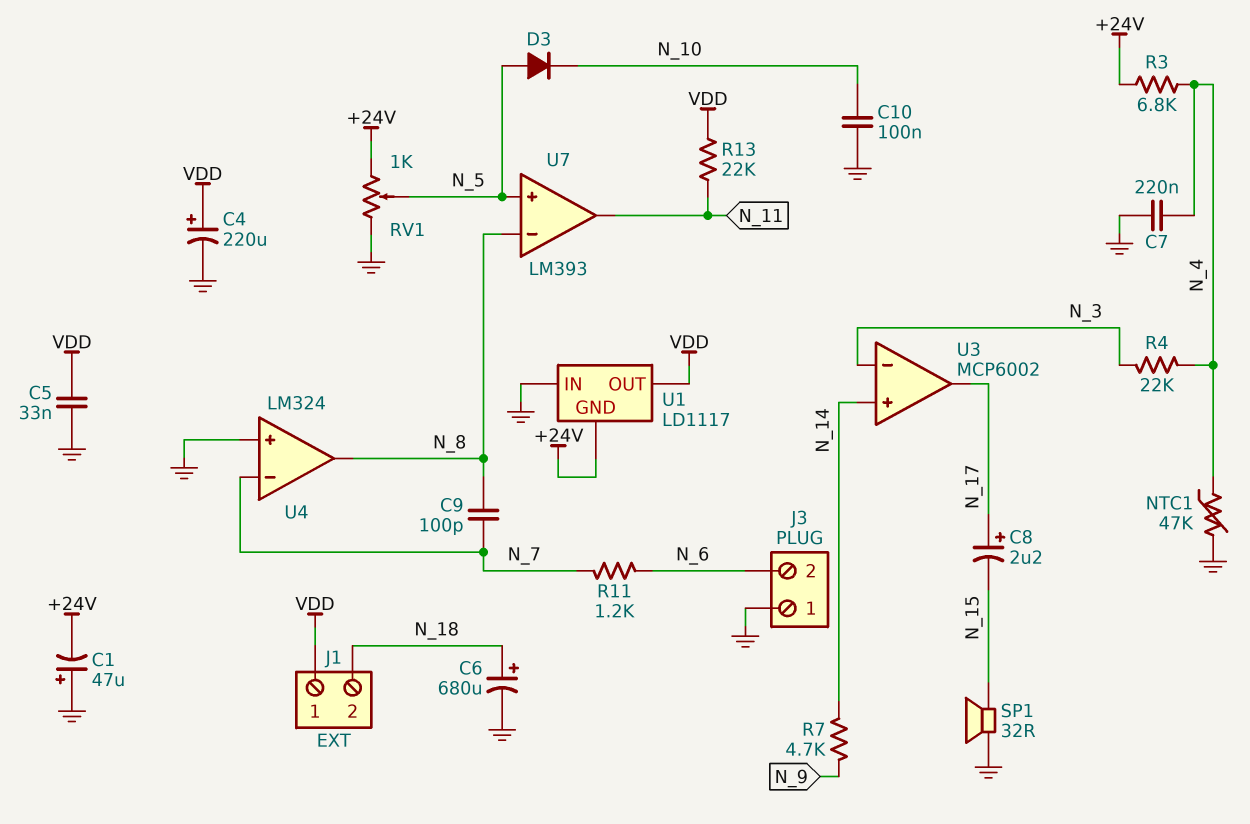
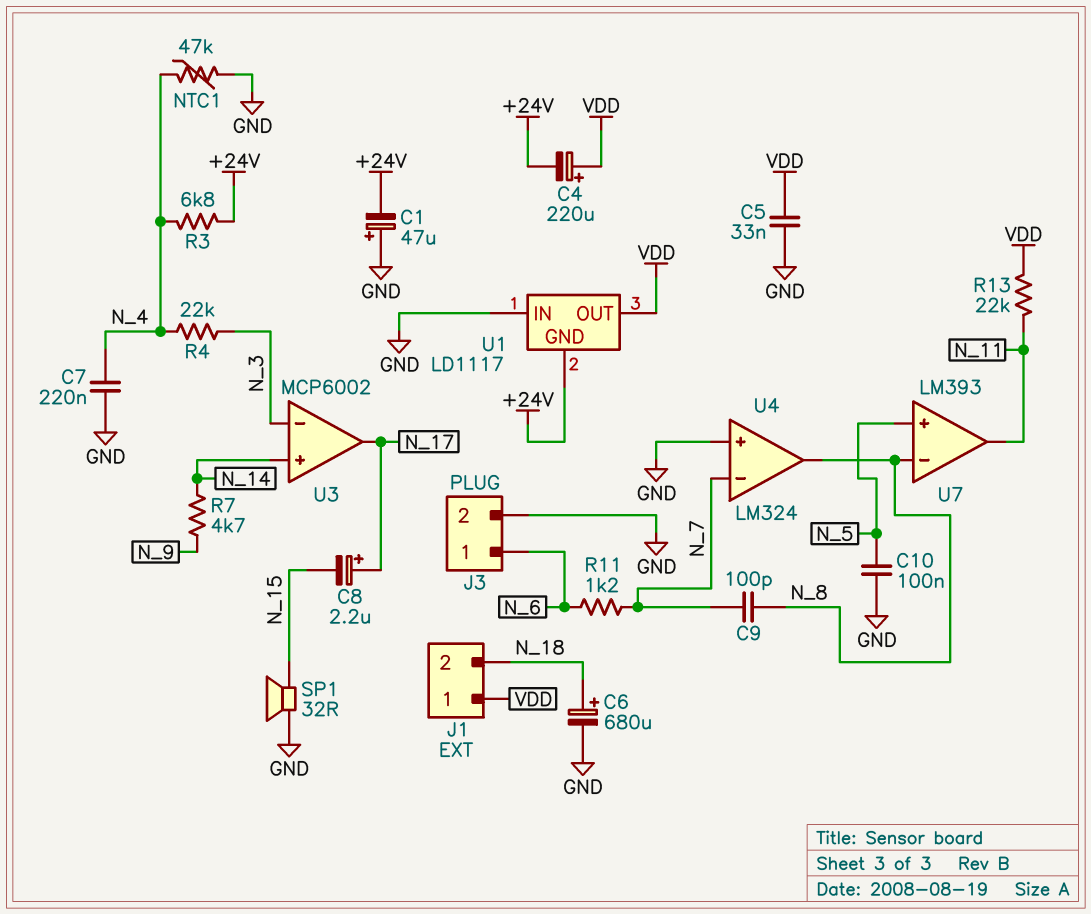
C4: 220uF (plus VDD, minus GND) -> 220uF (plus VDD, minus +24V)
C10: 100nF (GND, N_10) -> 100nF (GND, N_5)
D3: diode (A N_5, K N_10) -> none
J3 pin 1: GND -> N_6
J3 pin 2: N_6 -> GND
RV1: 1k (+24V, GND, wiper N_5) -> none

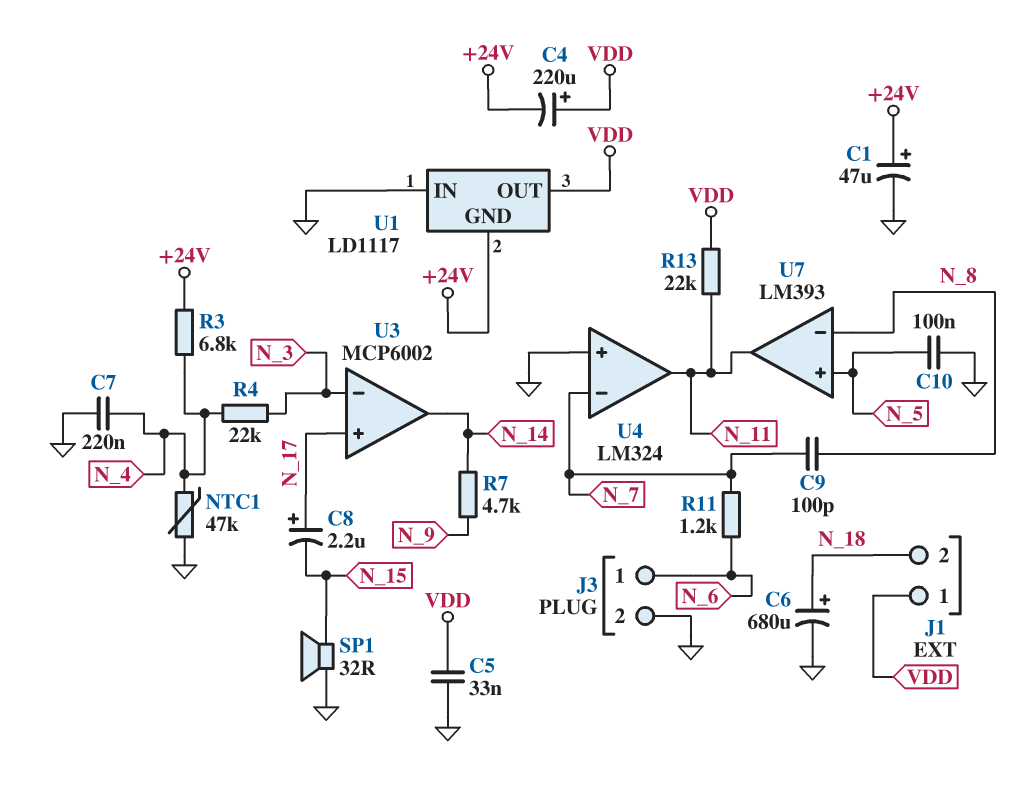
C1: 47uF (plus GND, minus +24V) -> 47uF (plus +24V, minus GND)
U3 pin in+: N_14 -> N_17
U3 pin out: N_17 -> N_14
U4 pin out: N_8 -> N_11

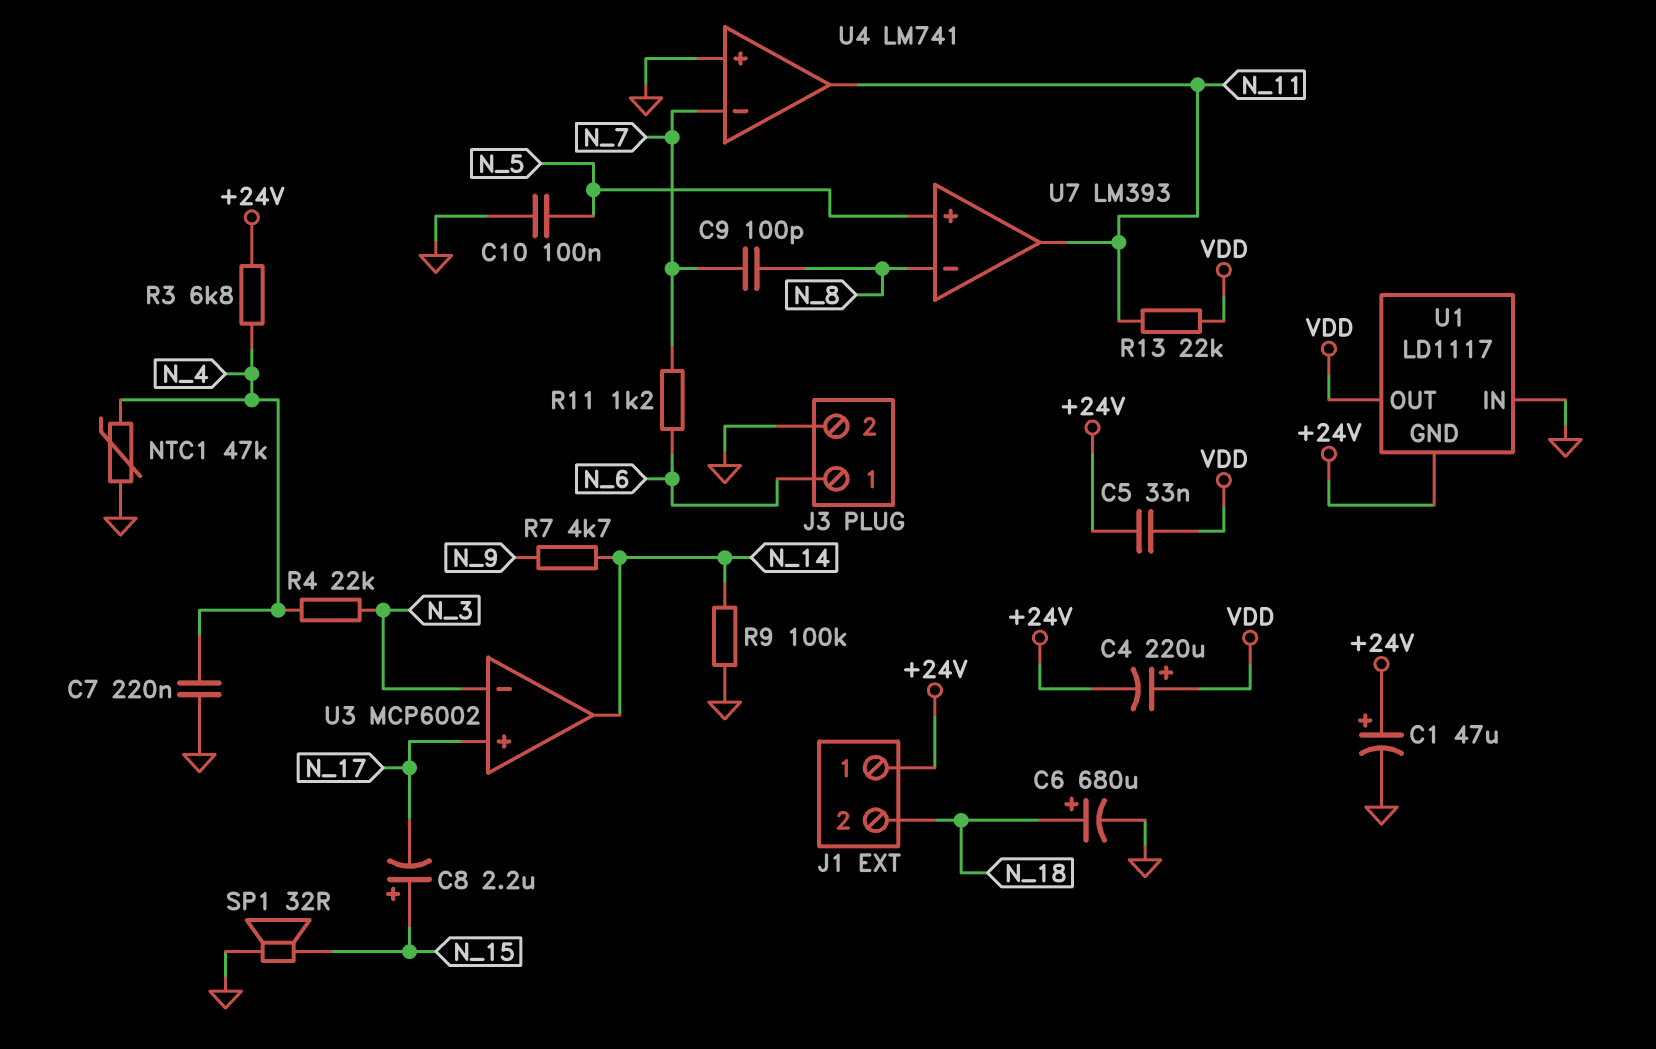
C5: 33nF (GND, VDD) -> 33nF (+24V, VDD)
C8: 2.2uF (plus N_17, minus N_15) -> 2.2uF (plus N_15, minus N_17)
J1 pin 1: VDD -> +24V
R9: none -> 100k (GND, N_14)
U4: LM324 -> LM741

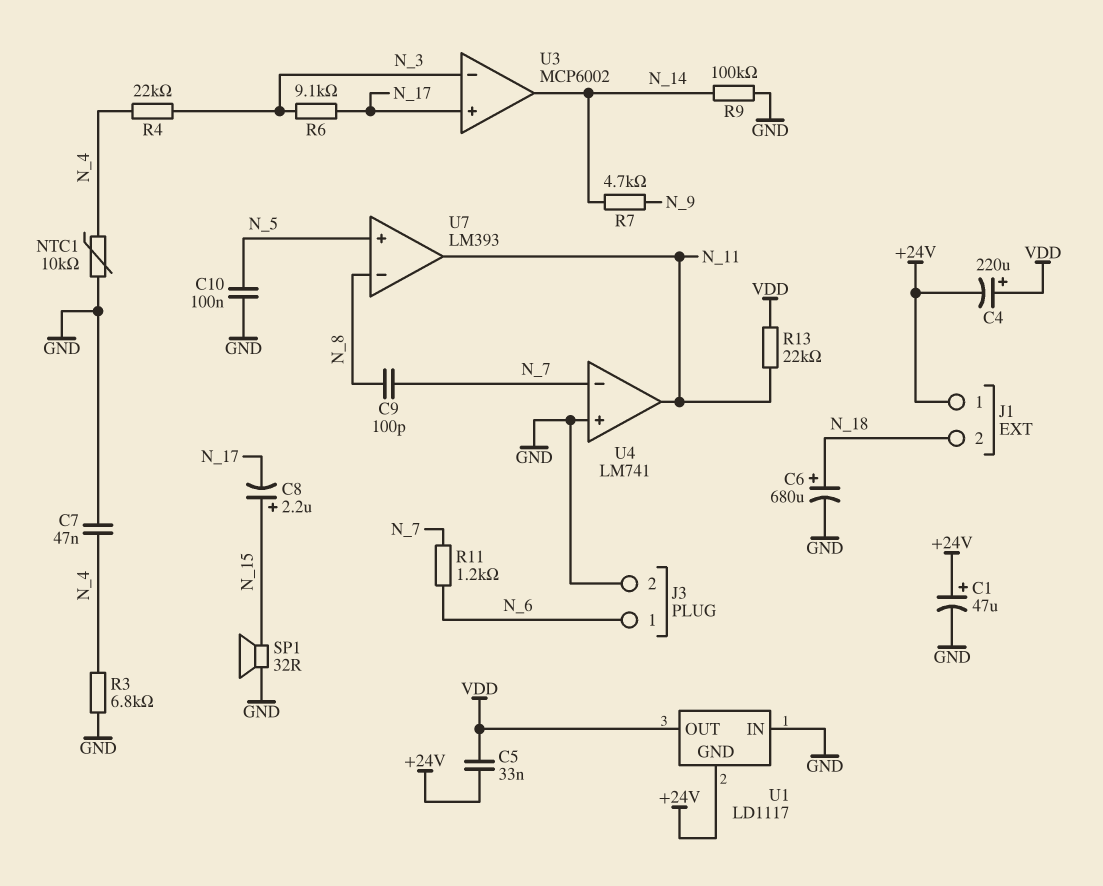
C7: 220nF (GND, N_4) -> 47nF (GND, N_4)
NTC1: 47k (GND, N_4) -> 10k (GND, N_4)
R3: 6.8k (+24V, N_4) -> 6.8k (GND, N_4)
R6: none -> 9.1k (N_3, N_17)

